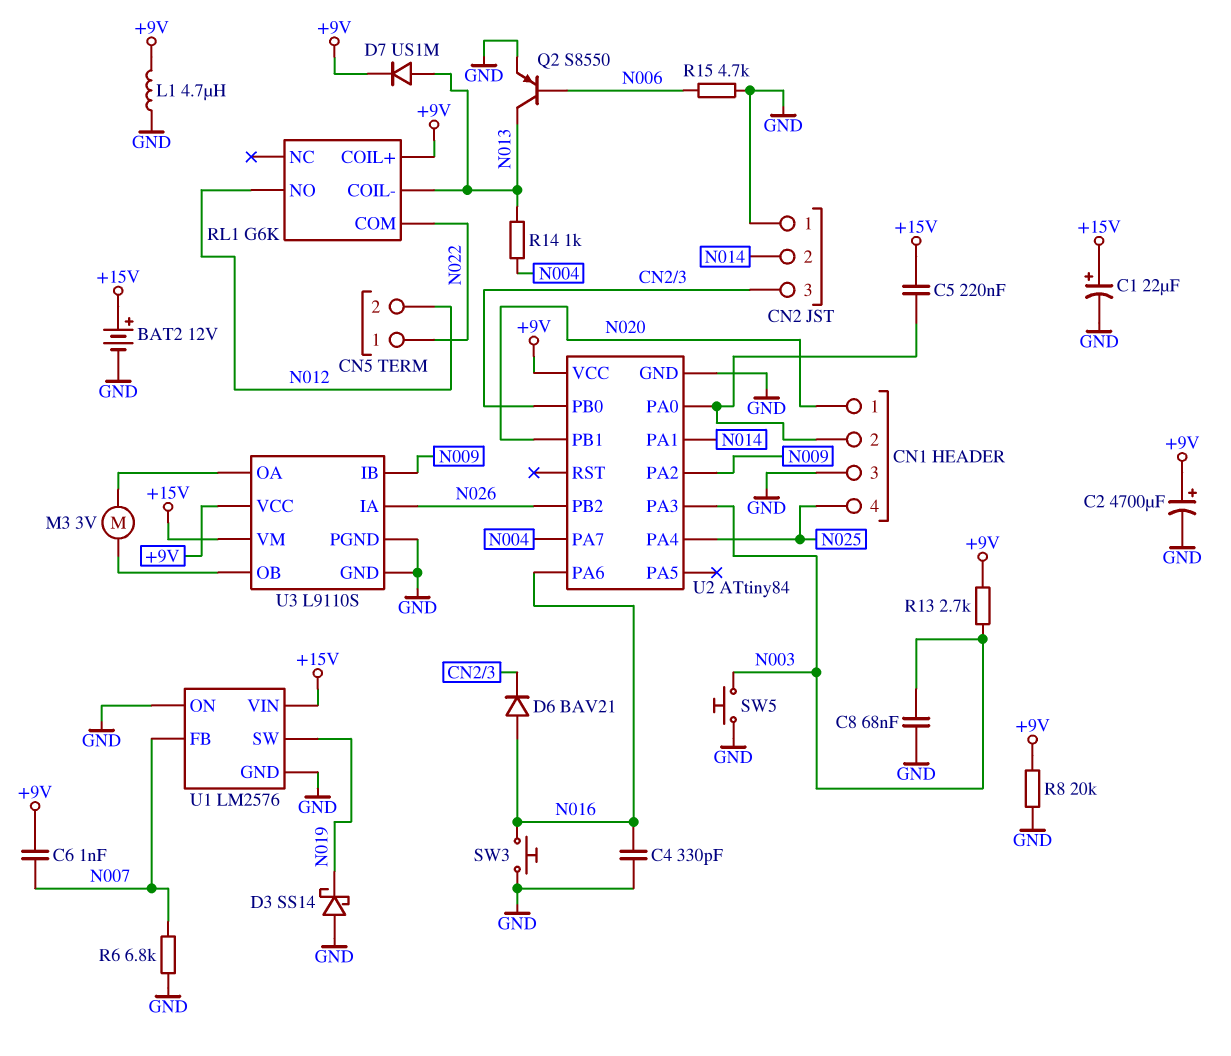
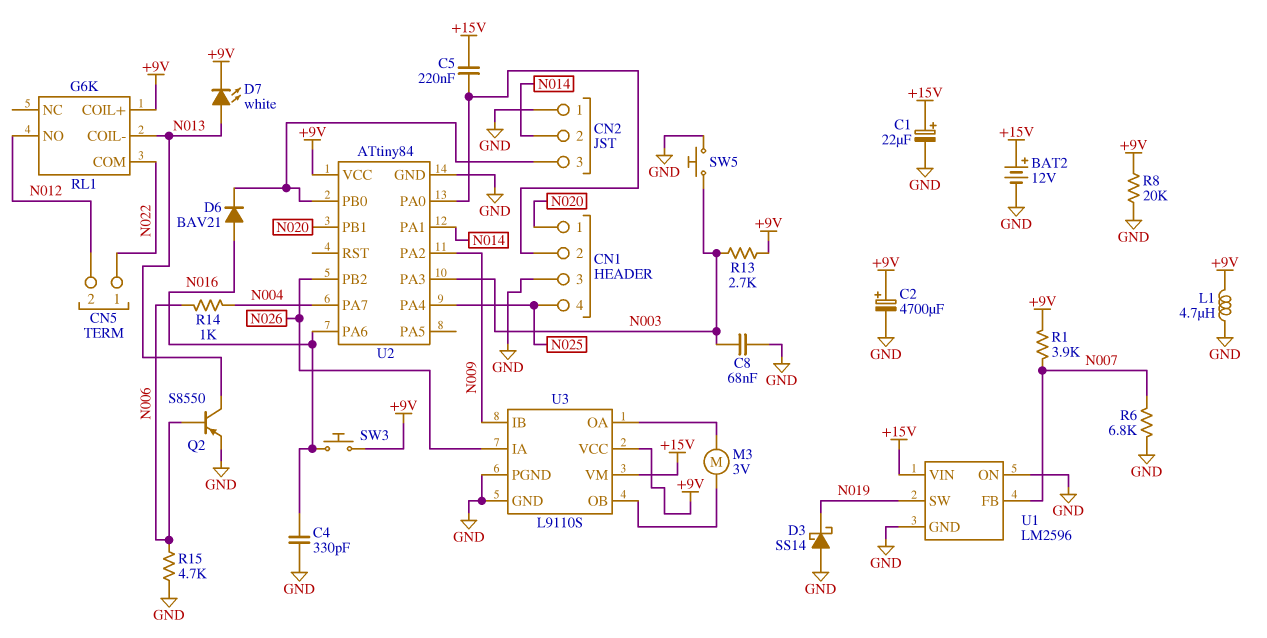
C6: 1nF (+9V, N007) -> none
D7: diode US1M (A N013, K +9V) -> LED white (A N013, K +9V)
R1: none -> 3.9k (+9V, N007)
R14: 1k (N004, N013) -> 1k (N004, N006)
SW3: button (GND, N016) -> button (+9V, N016)
U1: LM2576 -> LM2596

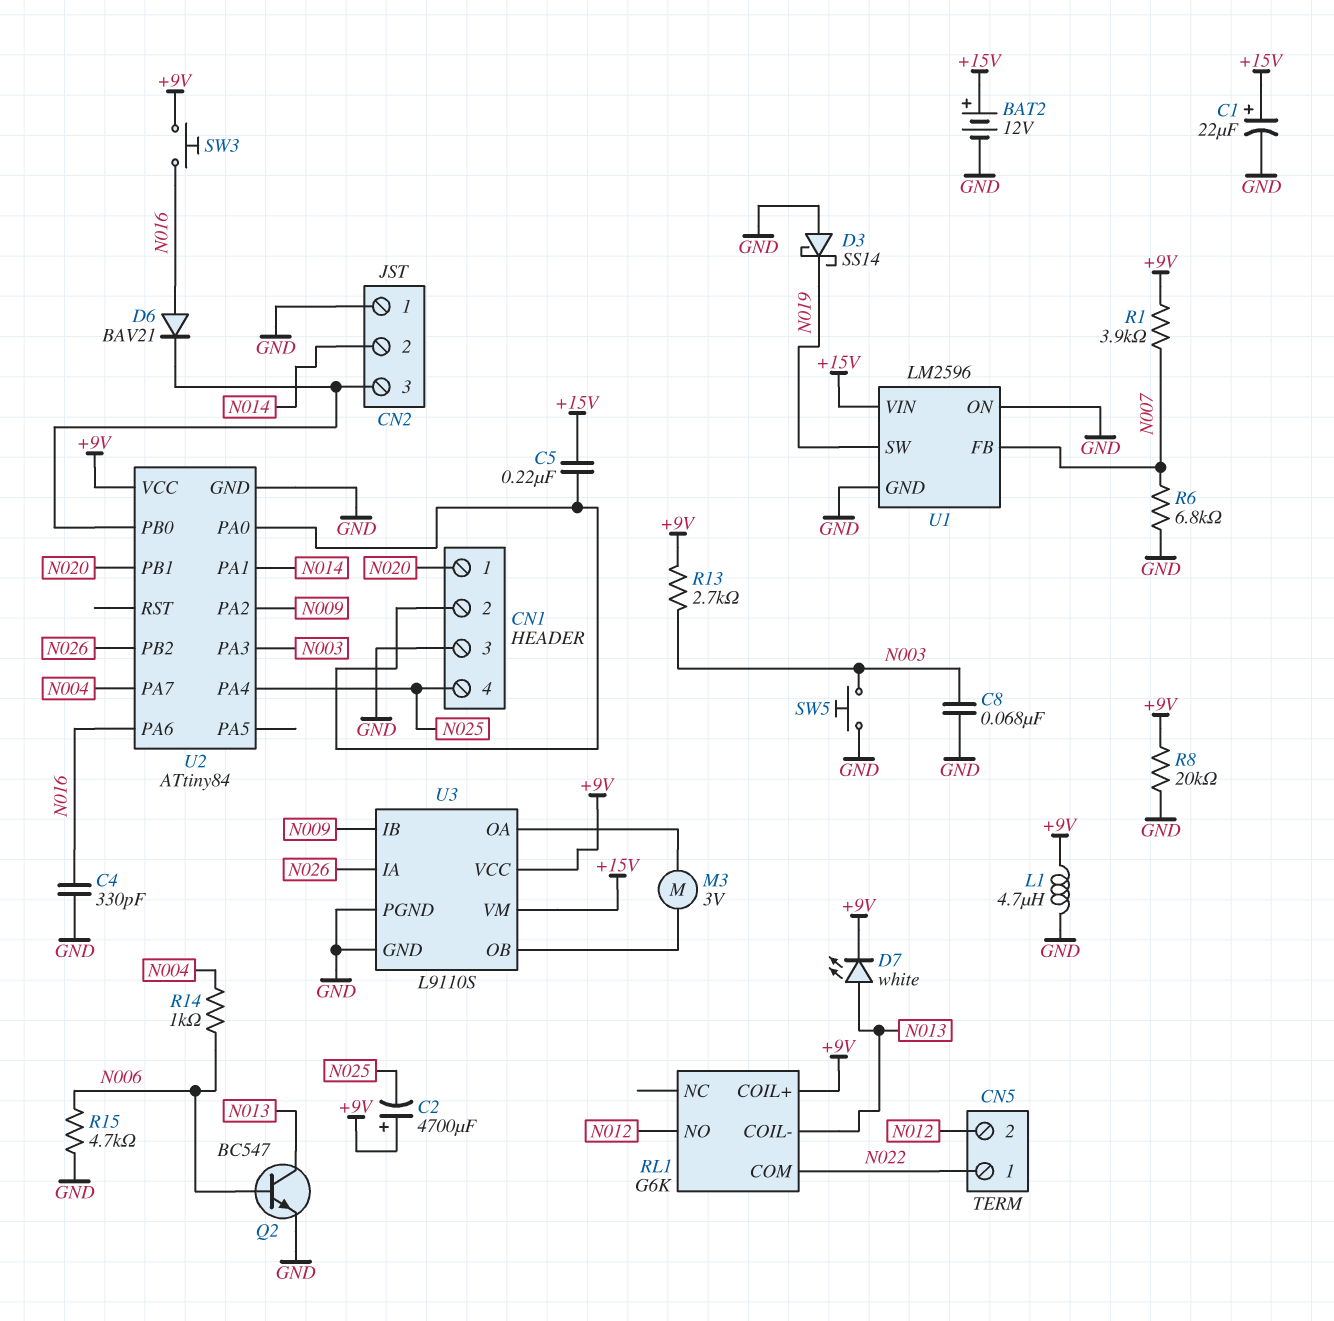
C2: 4700uF (plus +9V, minus GND) -> 4700uF (plus +9V, minus N025)
Q2: PNP S8550 (B N006, C N013, E GND) -> NPN BC547 (B N006, C N013, E GND)

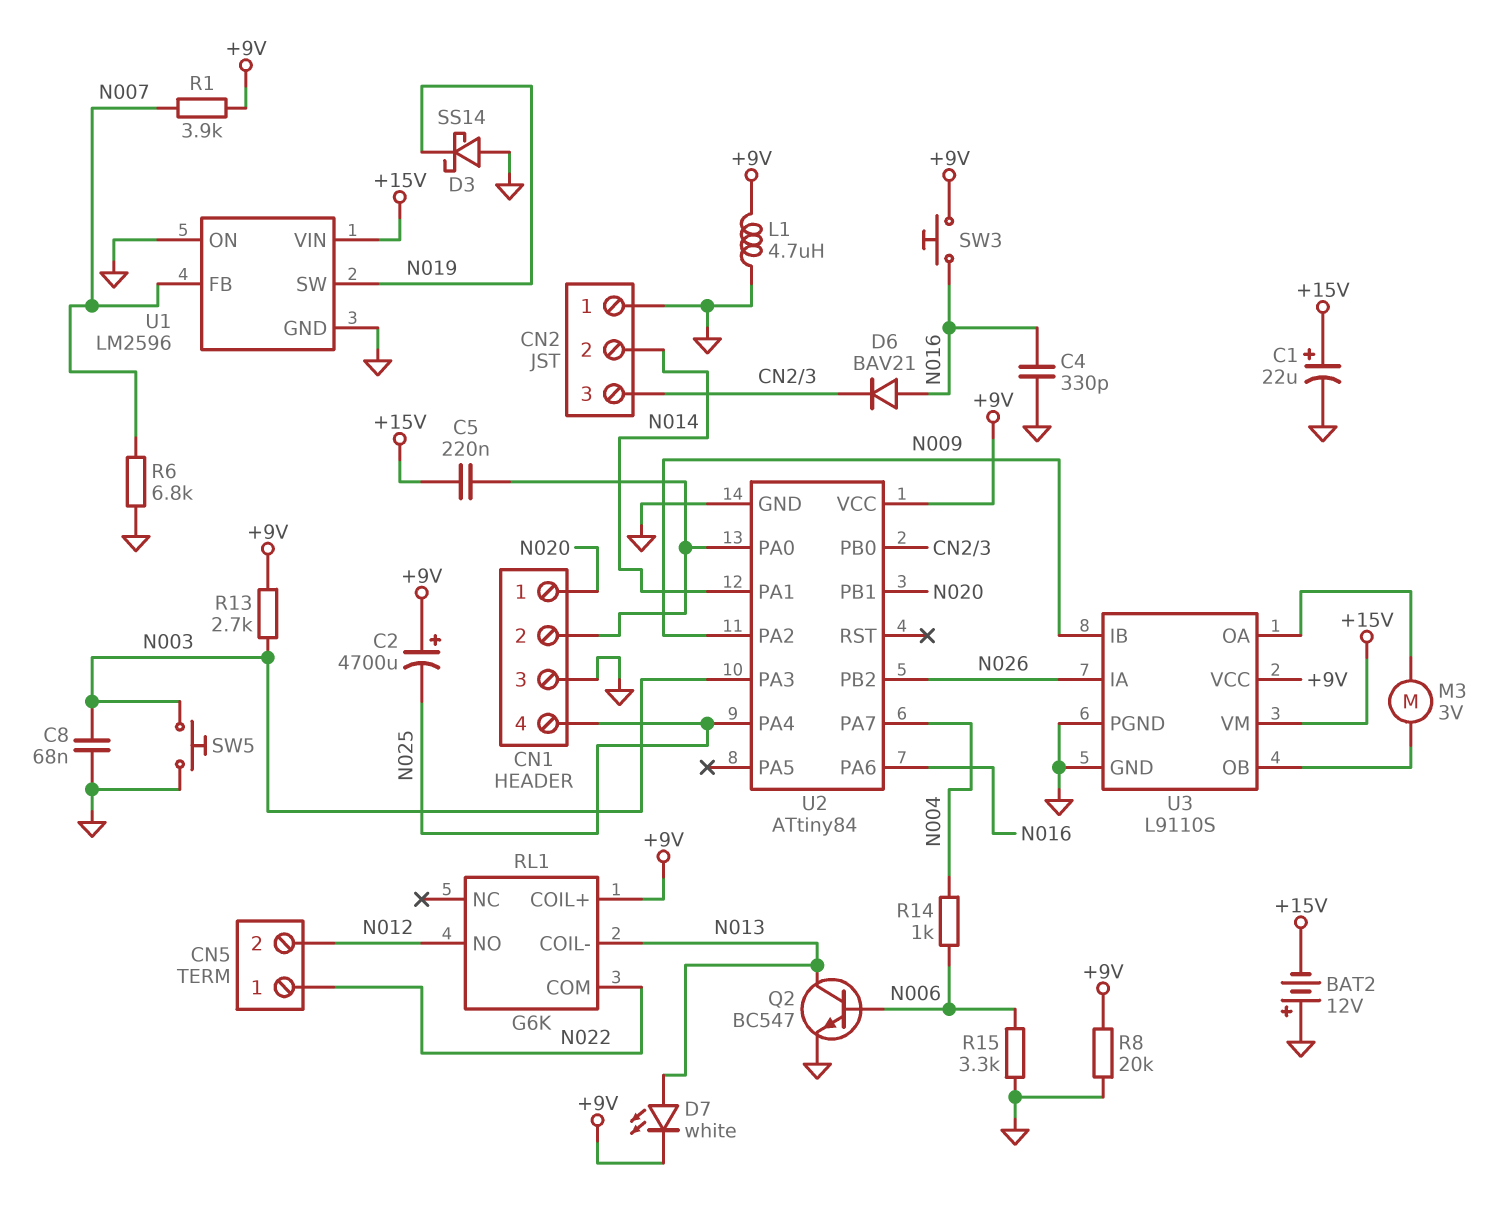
BAT2: 12V (plus +15V, minus GND) -> 12V (plus GND, minus +15V)
R15: 4.7k (GND, N006) -> 3.3k (GND, N006)

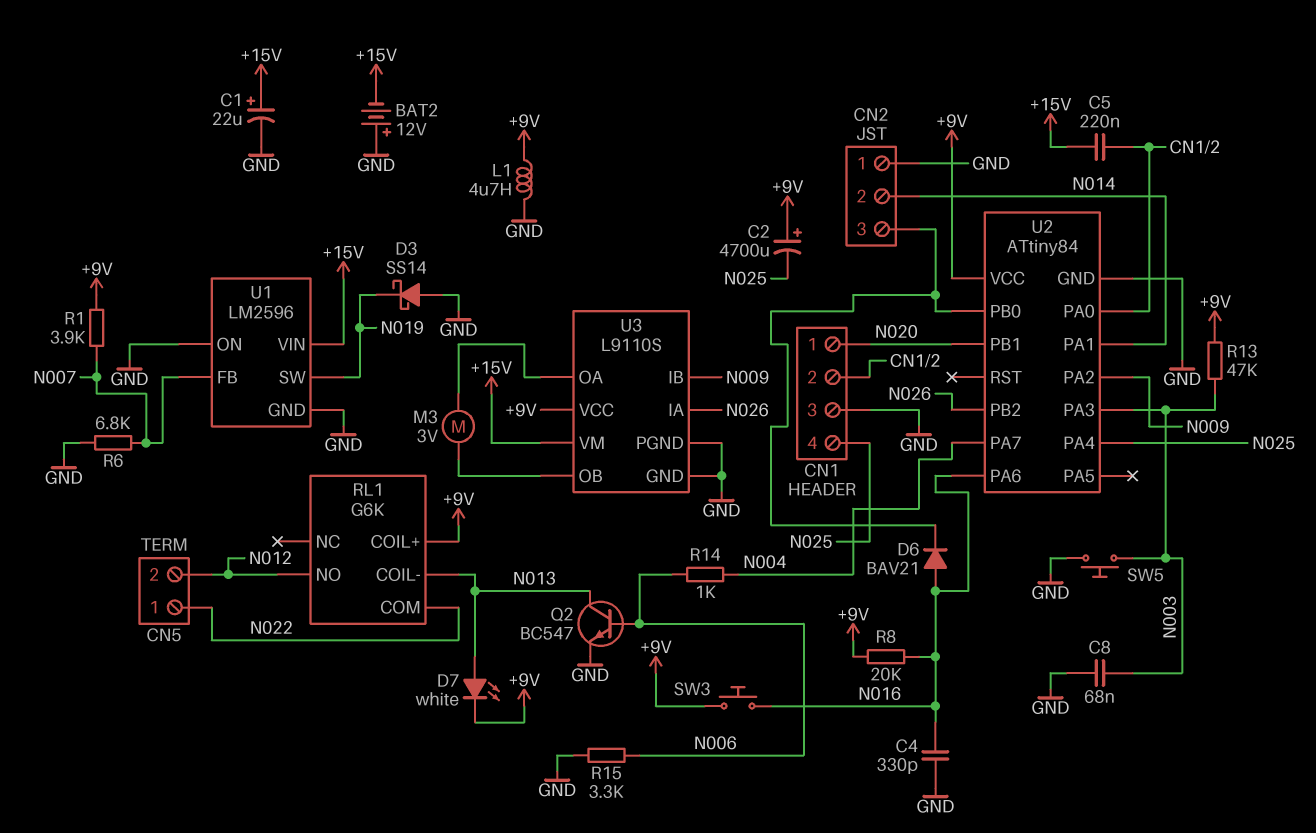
R8: 20k (+9V, GND) -> 20k (+9V, N016)
R13: 2.7k (+9V, N003) -> 47k (+9V, N003)

